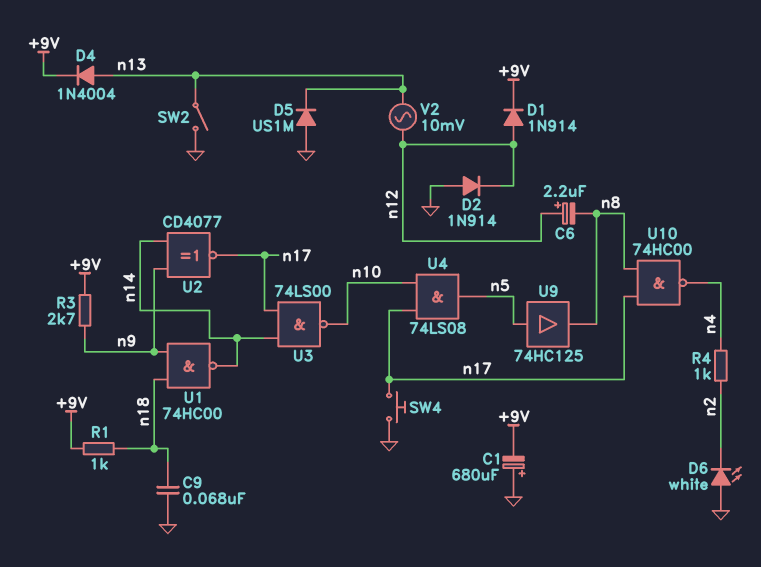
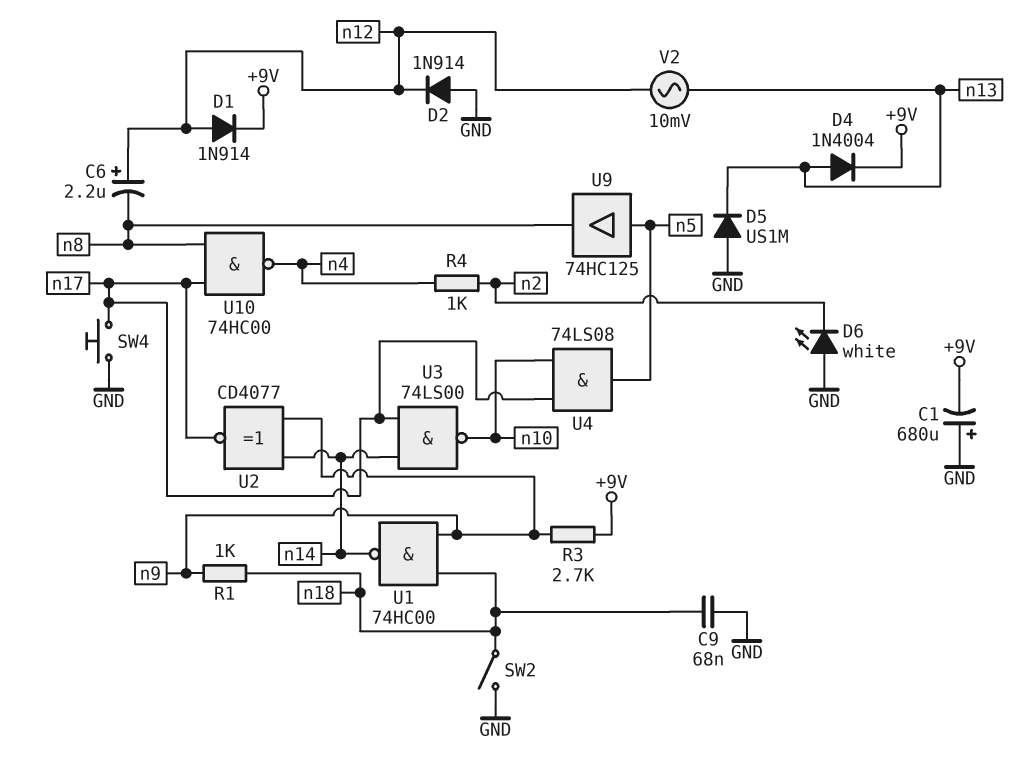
R1: 1k (+9V, n18) -> 1k (n9, n18)
SW2: switch (GND, n13) -> switch (GND, n18)

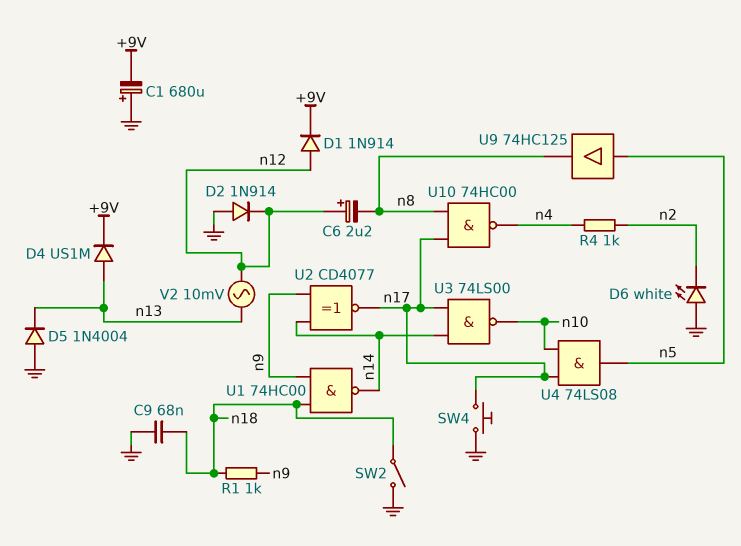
D4: diode 1N4004 (A n13, K +9V) -> diode US1M (A n13, K +9V)
D5: diode US1M (A GND, K n13) -> diode 1N4004 (A GND, K n13)
R3: 2.7k (+9V, n9) -> none

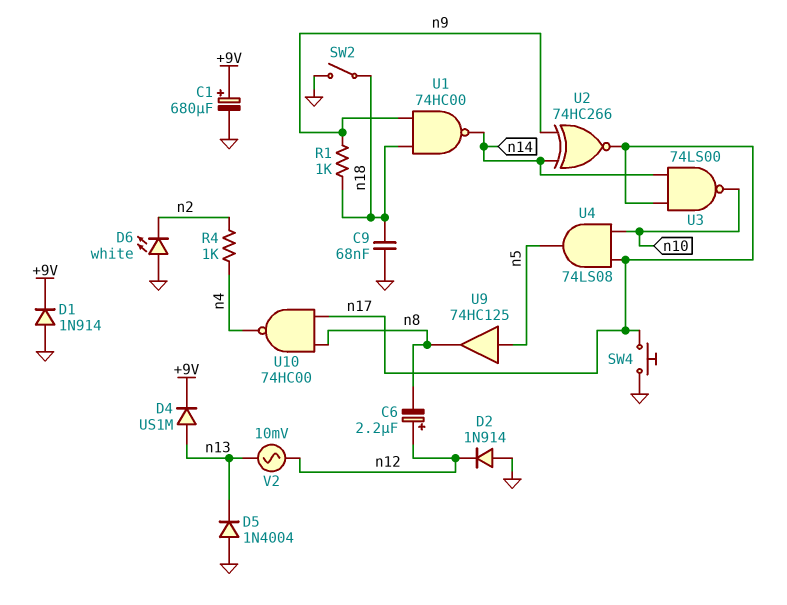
C1: 680uF (plus GND, minus +9V) -> 680uF (plus +9V, minus GND)
D1: diode 1N914 (A n12, K +9V) -> diode 1N914 (A GND, K +9V)
U2: XNOR CD4077 (in n9, in n14, out n17) -> XNOR 74HC266 (in n9, in n14, out n17)

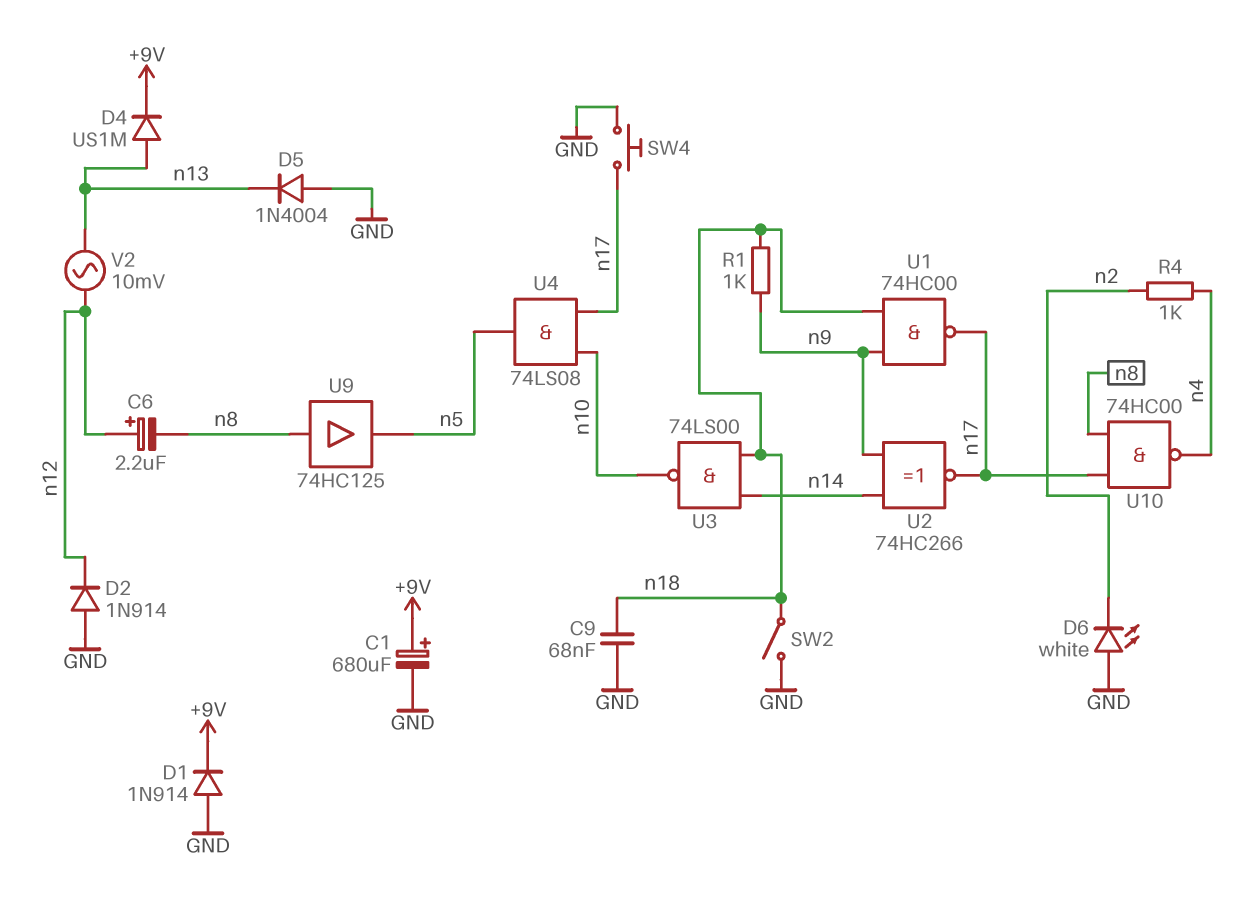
U1: NAND 74HC00 (in n9, in n18, out n14) -> NAND 74HC00 (in n9, in n18, out n17)
U3: NAND 74LS00 (in n14, in n17, out n10) -> NAND 74LS00 (in n14, in n18, out n10)
U9: buffer 74HC125 (in n5, out n8) -> buffer 74HC125 (in n8, out n5)

